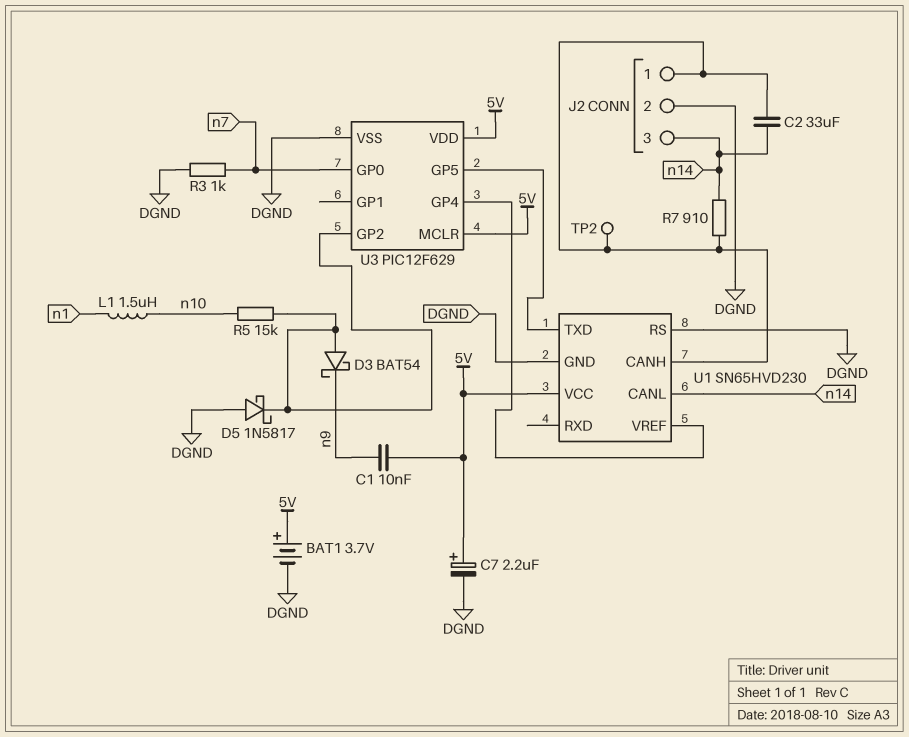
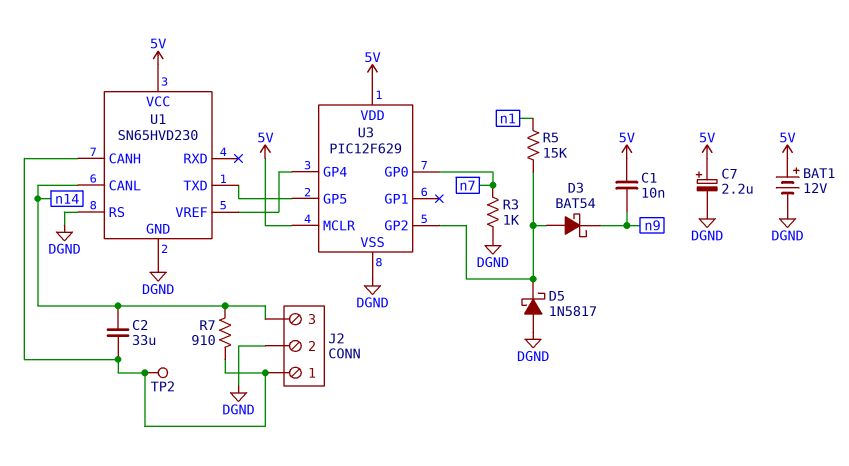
BAT1: 3.7V (plus 5V, minus DGND) -> 12V (plus 5V, minus DGND)
L1: 1.5uH (n1, n10) -> none
R5: 15k (U3/GP2, n10) -> 15k (U3/GP2, n1)

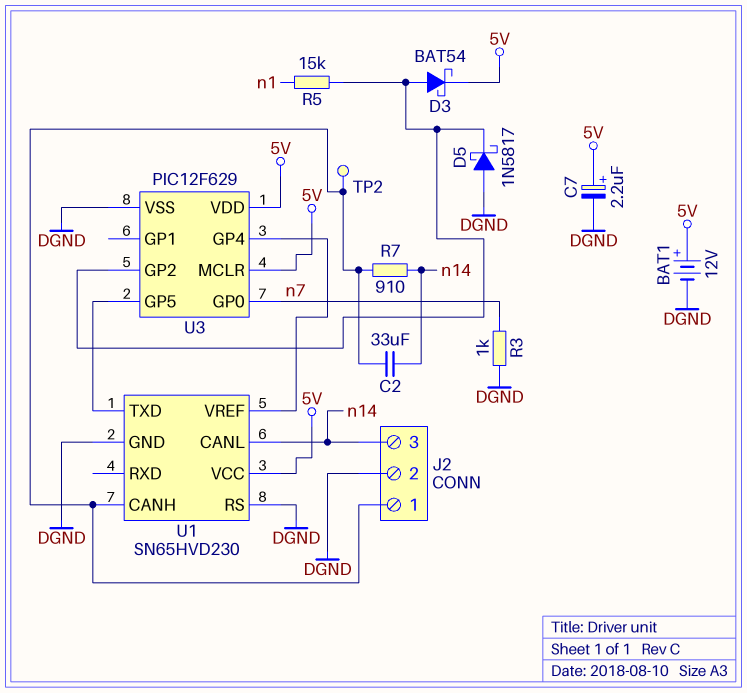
C1: 10nF (5V, n9) -> none
D3: schottky BAT54 (A U3/GP2, K n9) -> schottky BAT54 (A U3/GP2, K 5V)

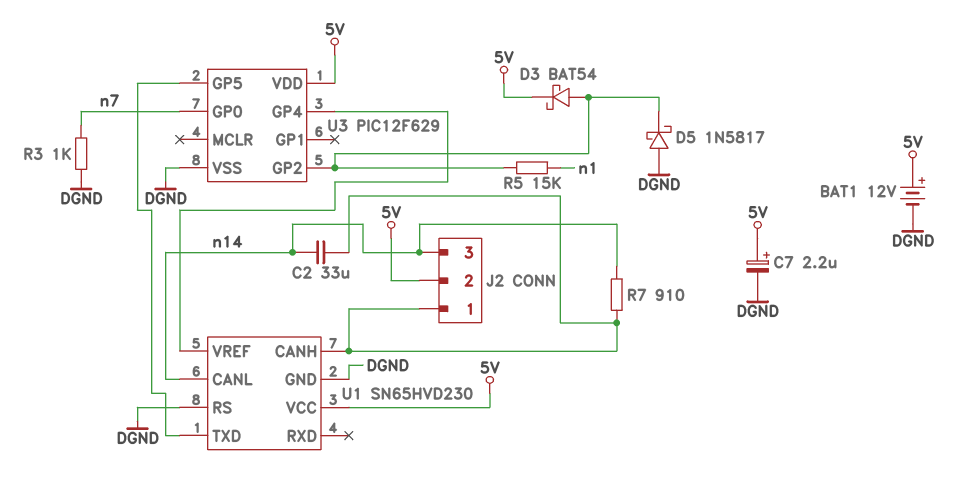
J2 pin 2: DGND -> 5V
TP2: test point (J2/1) -> none
U3 pin MCLR: 5V -> none

